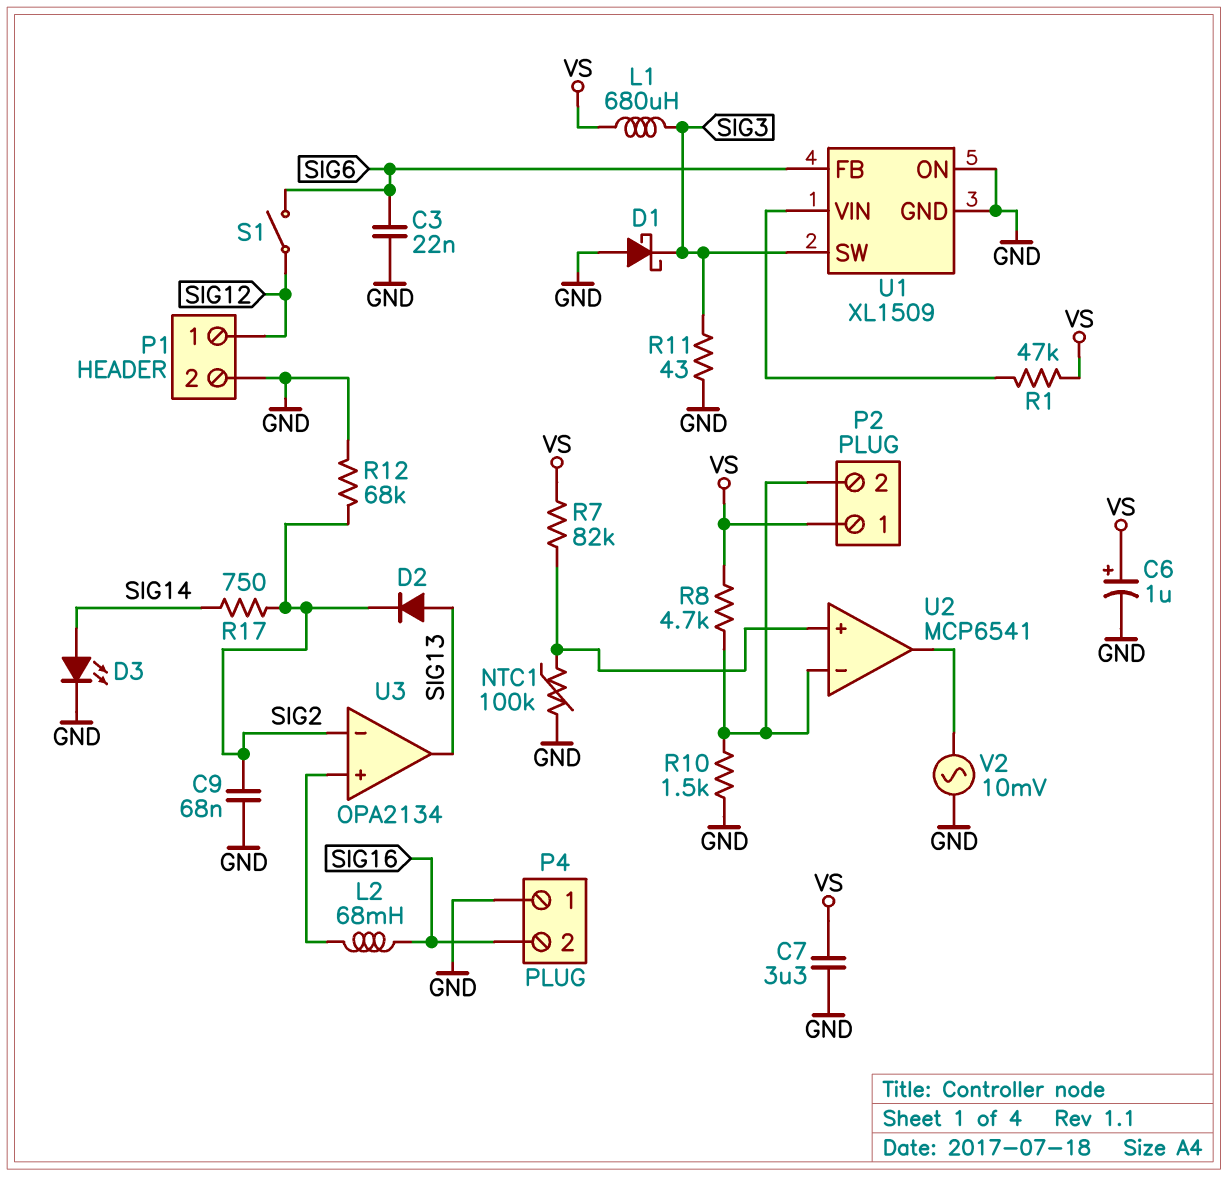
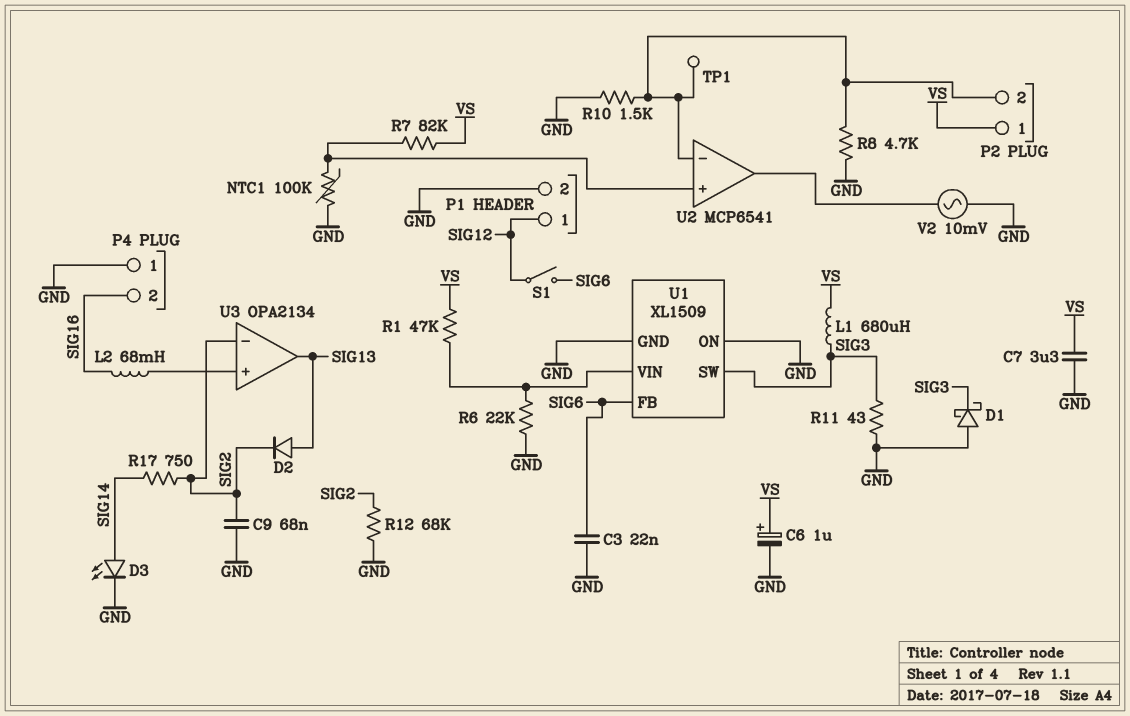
R6: none -> 22k (GND, U1/VIN)
R8: 4.7k (P2/2, VS) -> 4.7k (GND, P2/2)
TP1: none -> test point (P2/2)

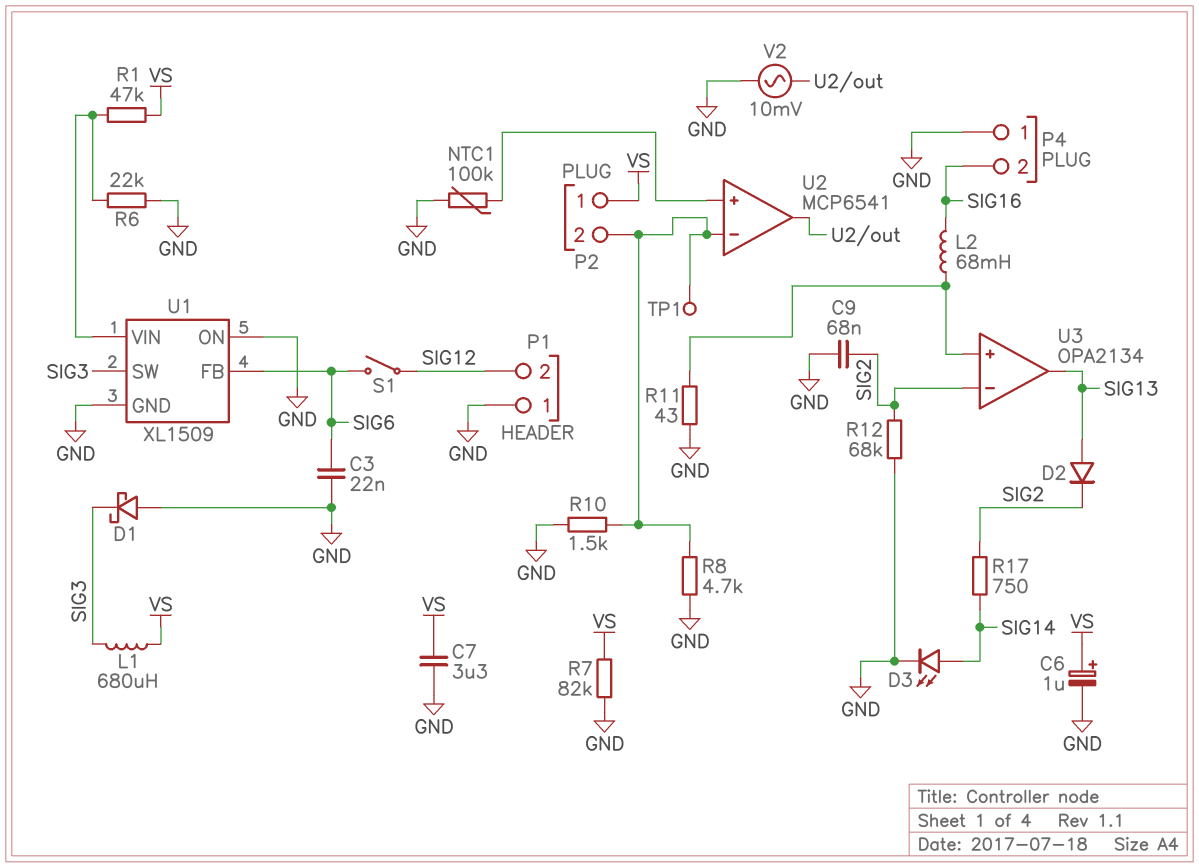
P1 pin 1: SIG12 -> GND
P1 pin 2: GND -> SIG12
R7: 82k (U2/in+, VS) -> 82k (GND, VS)
R11: 43 (GND, SIG3) -> 43 (GND, U3/in+)

